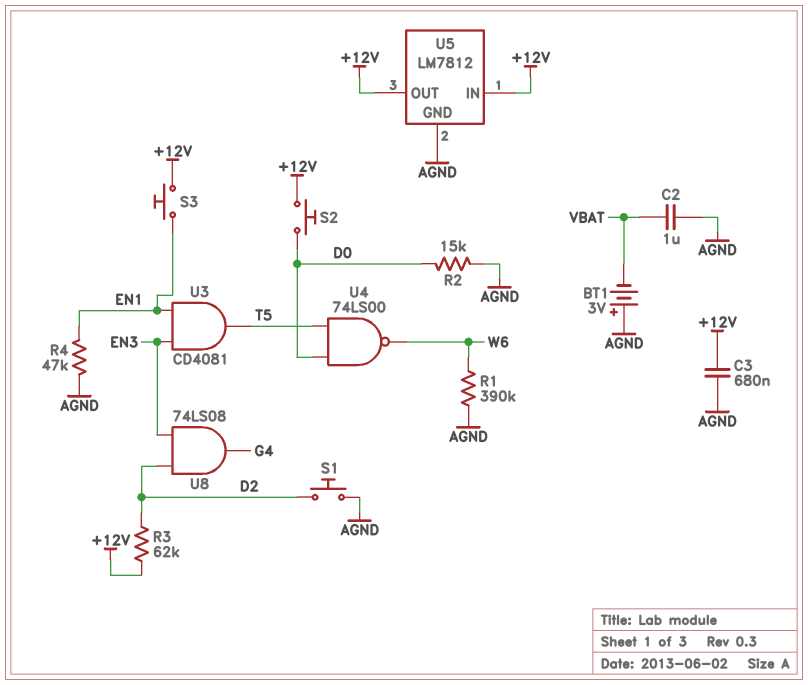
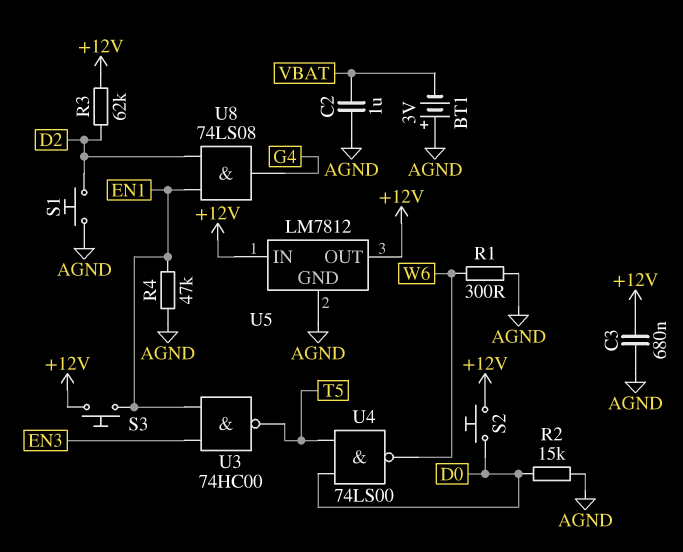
R1: 390k (AGND, W6) -> 300 (AGND, W6)
U3: AND CD4081 (in EN1, in EN3, out T5) -> NAND 74HC00 (in EN1, in EN3, out T5)
U8: AND 74LS08 (in D2, in EN3, out G4) -> AND 74LS08 (in D2, in EN1, out G4)

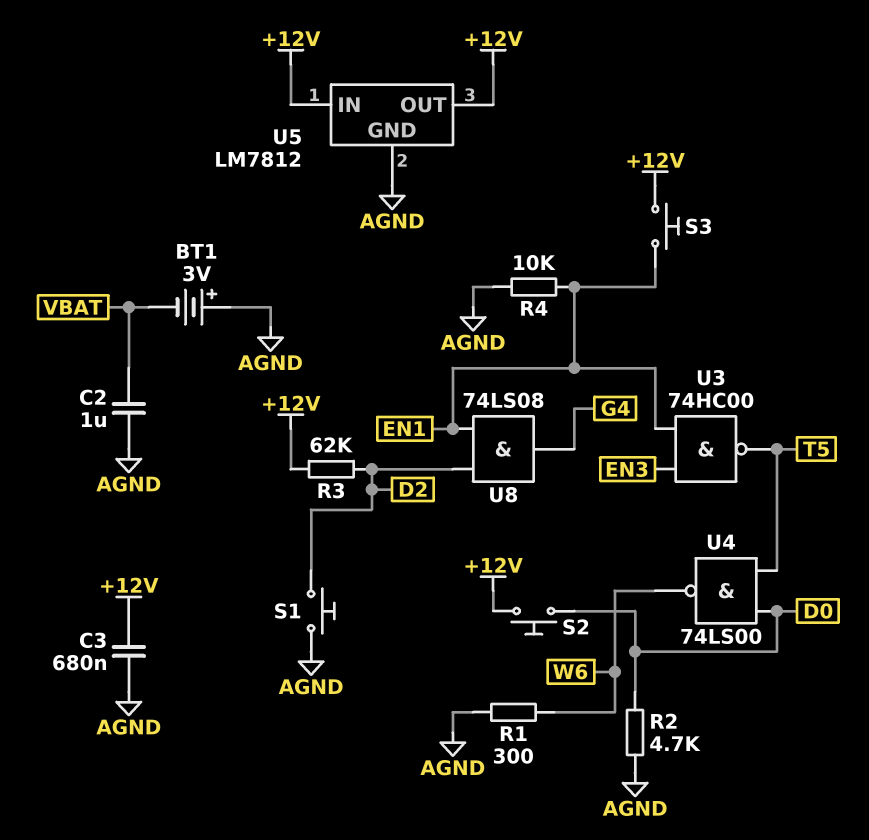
R2: 15k (AGND, D0) -> 4.7k (AGND, D0)
R4: 47k (AGND, EN1) -> 10k (AGND, EN1)

